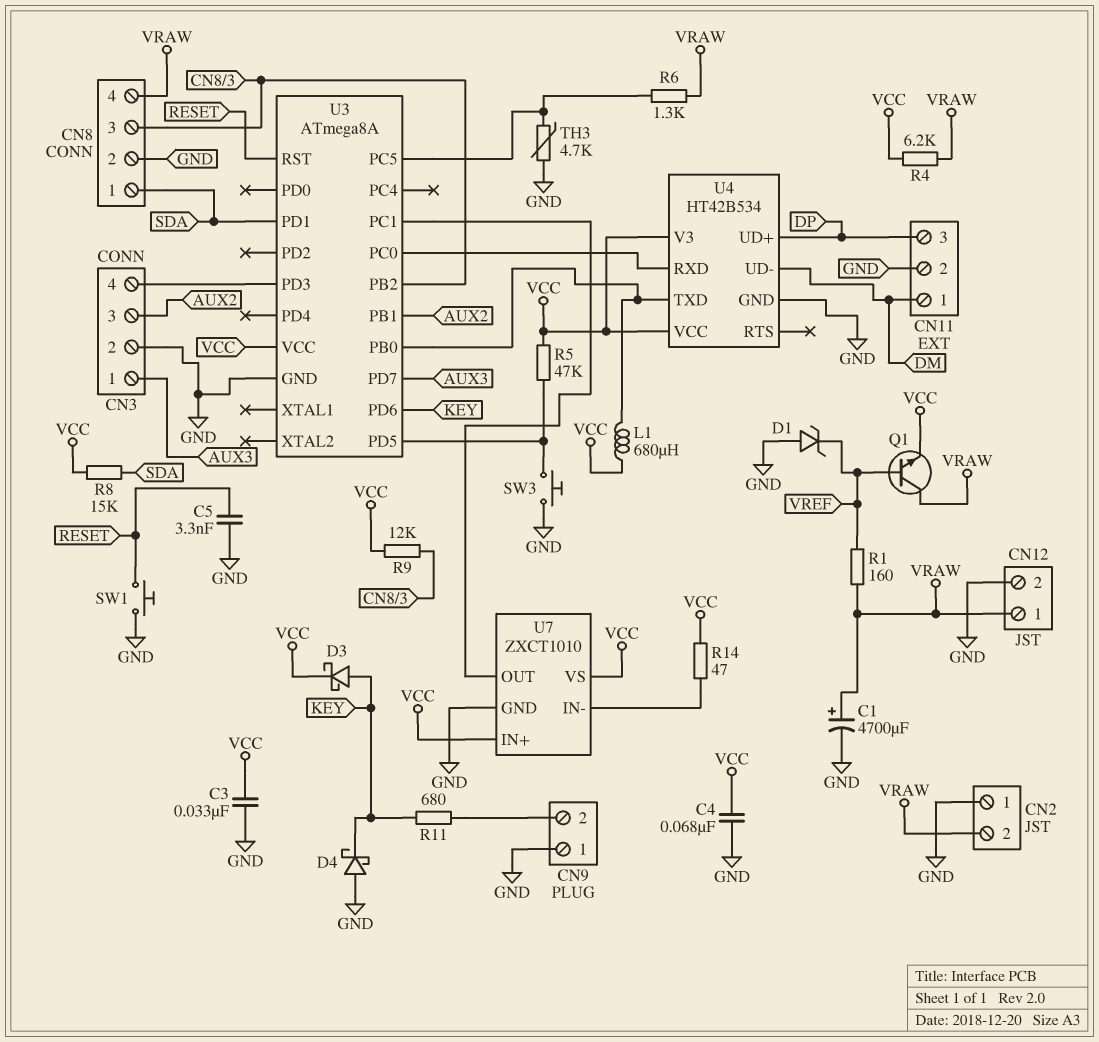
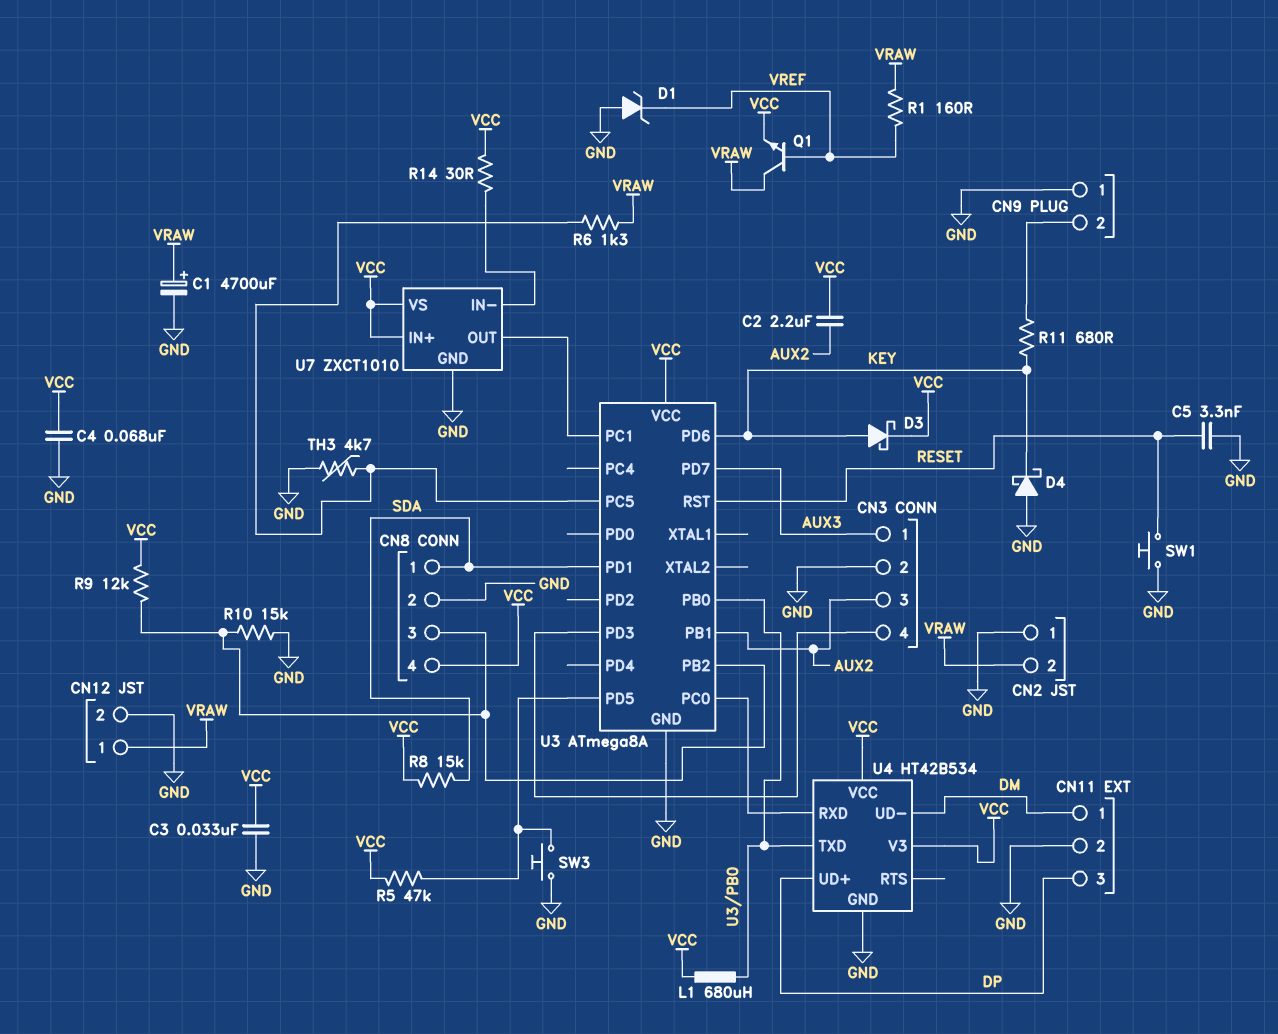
C2: none -> 2.2uF (AUX2, VCC)
CN8 pin 4: VRAW -> VCC
R4: 6.2k (VCC, VRAW) -> none
R10: none -> 15k (CN8/3, GND)
R14: 47 (U7/IN-, VCC) -> 30 (U7/IN-, VCC)

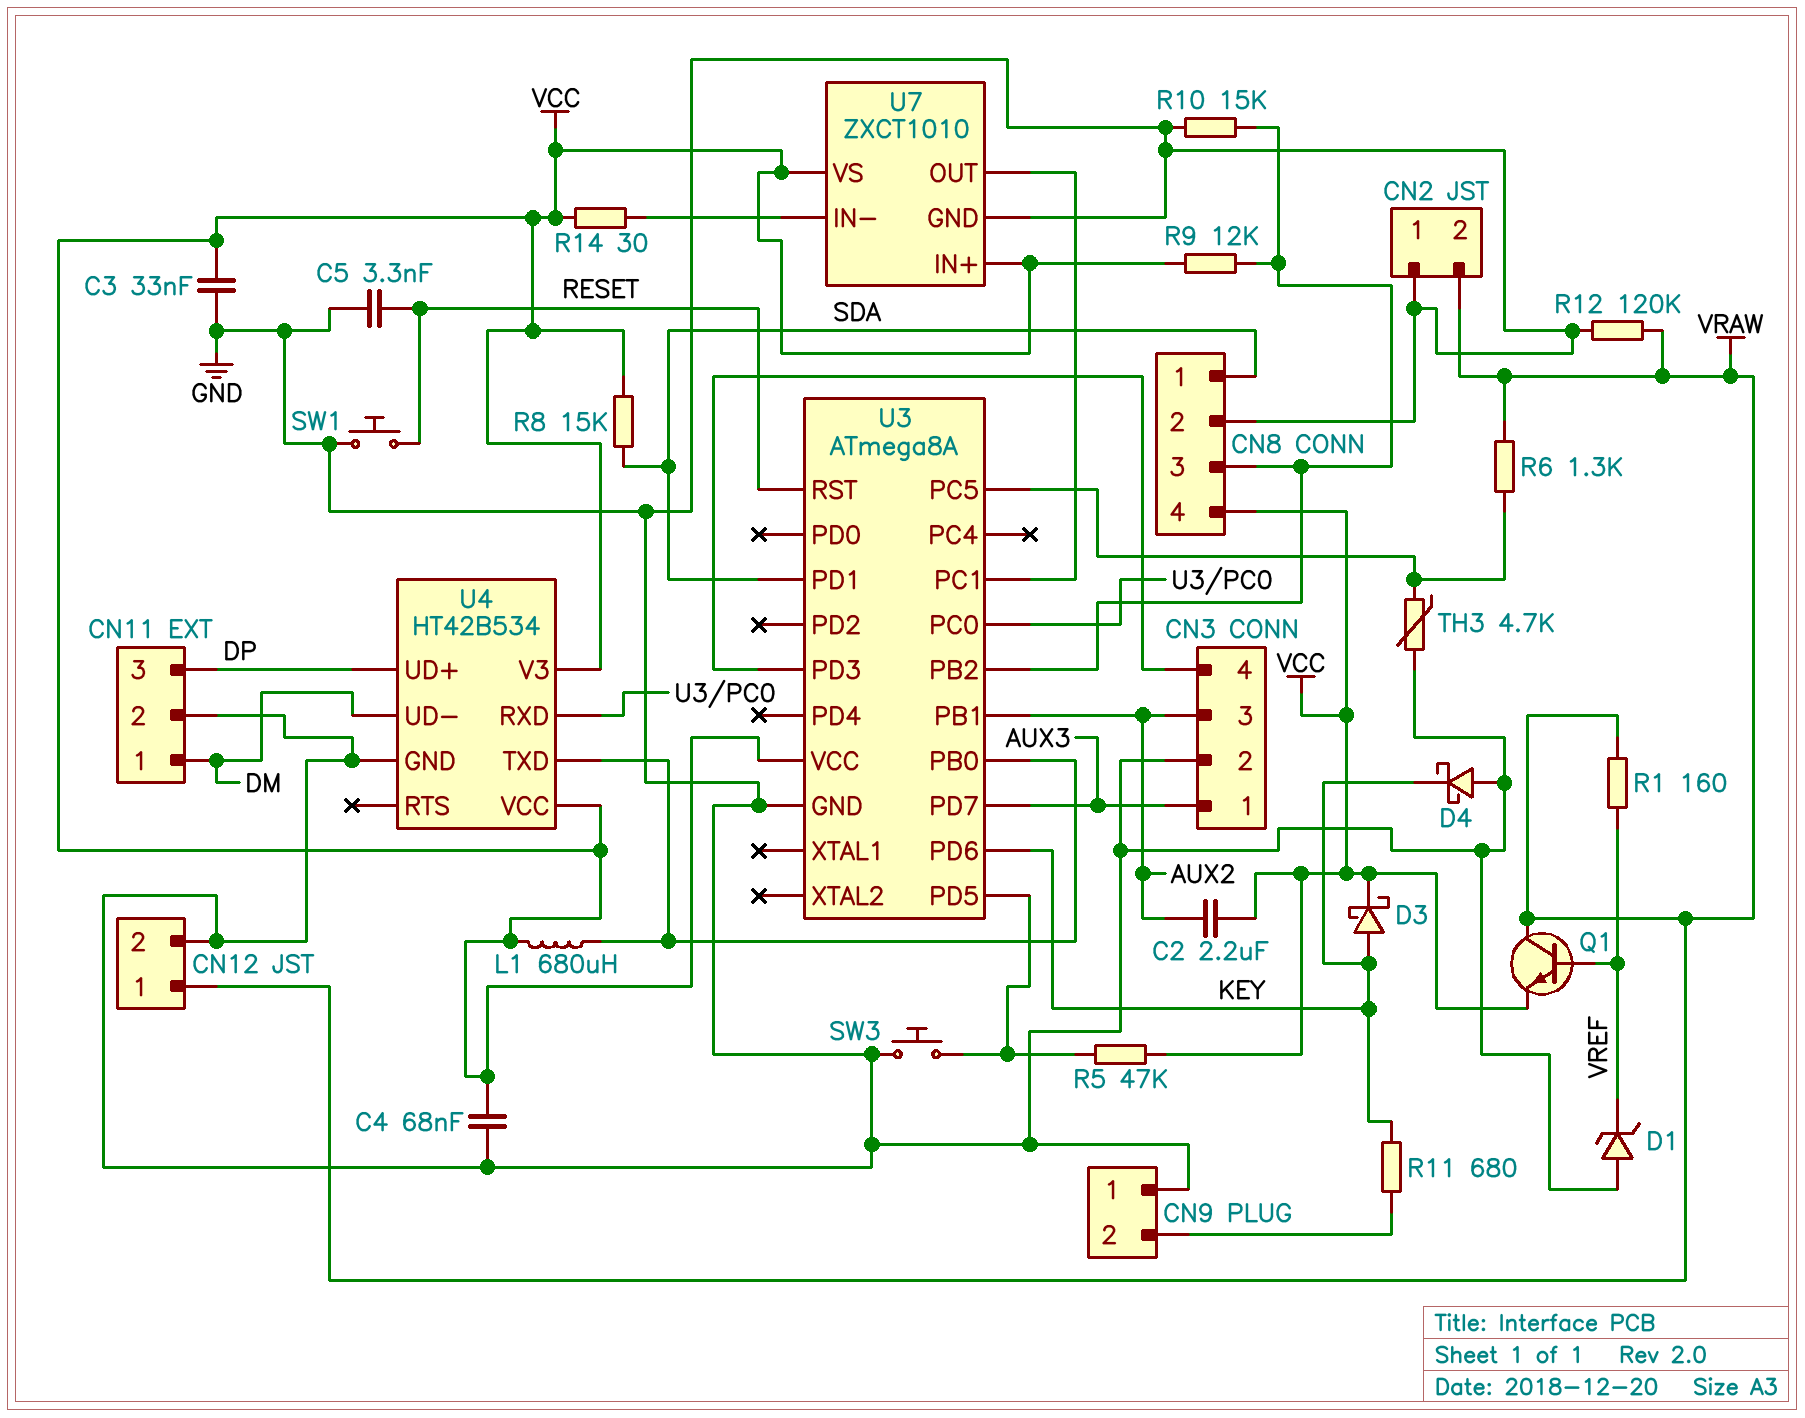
C1: 4700uF (plus VRAW, minus GND) -> none
R12: none -> 120k (GND, VRAW)

